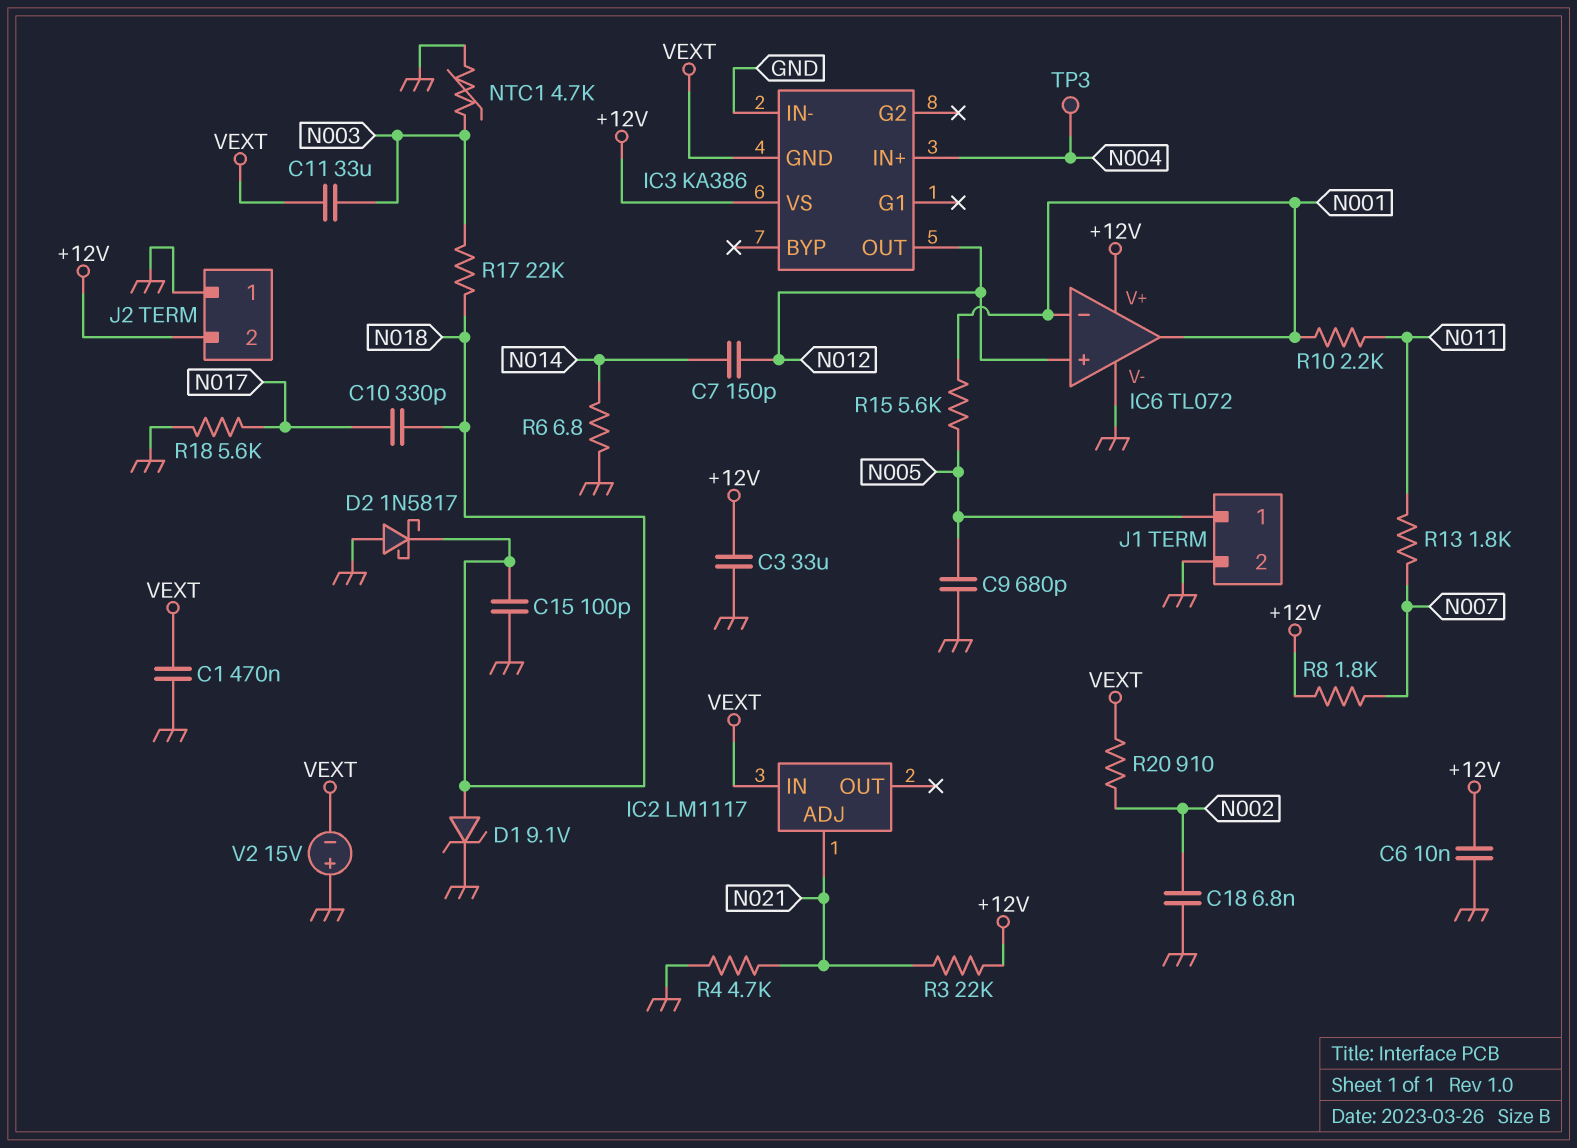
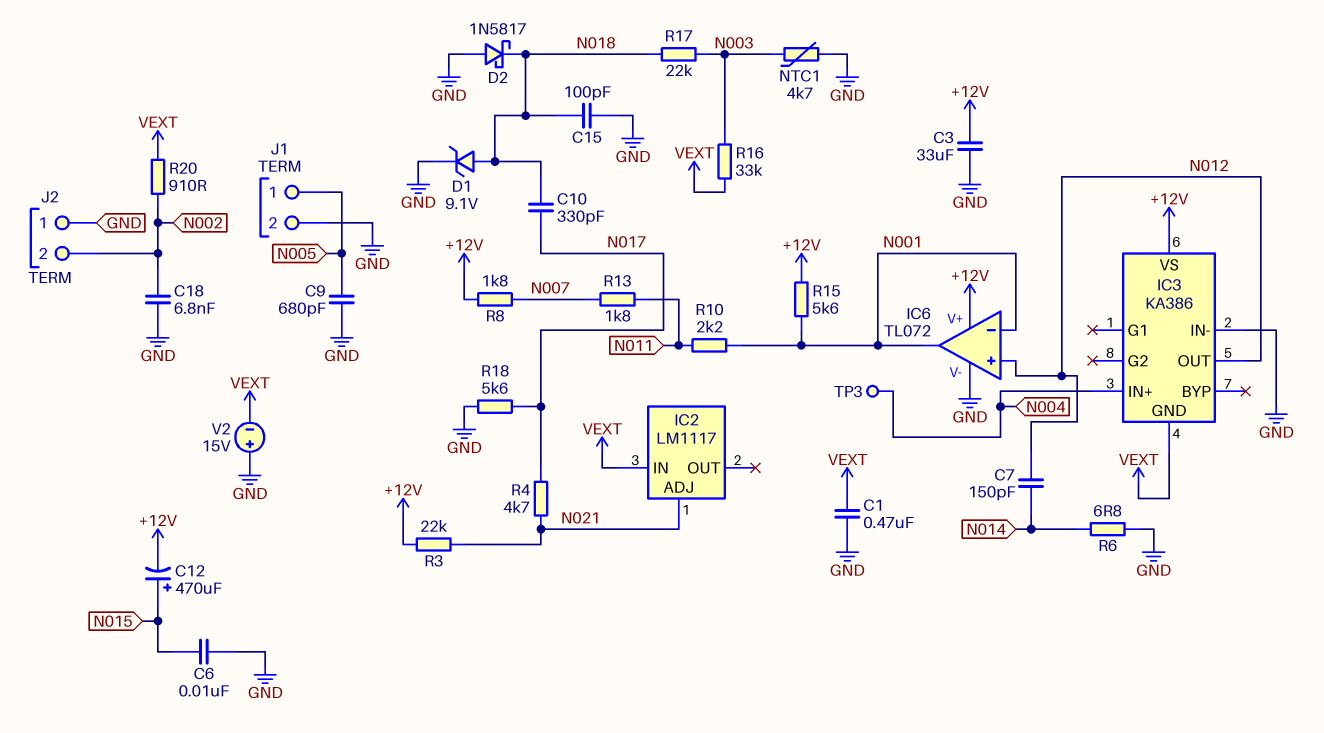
C6: 10nF (+12V, GND) -> 10nF (GND, N015)
C11: 33uF (N003, VEXT) -> none
C12: none -> 470uF (plus N015, minus +12V)
J2 pin 2: +12V -> N002
R4: 4.7k (GND, N021) -> 4.7k (N017, N021)
R15: 5.6k (N001, N005) -> 5.6k (+12V, N001)
R16: none -> 33k (N003, VEXT)

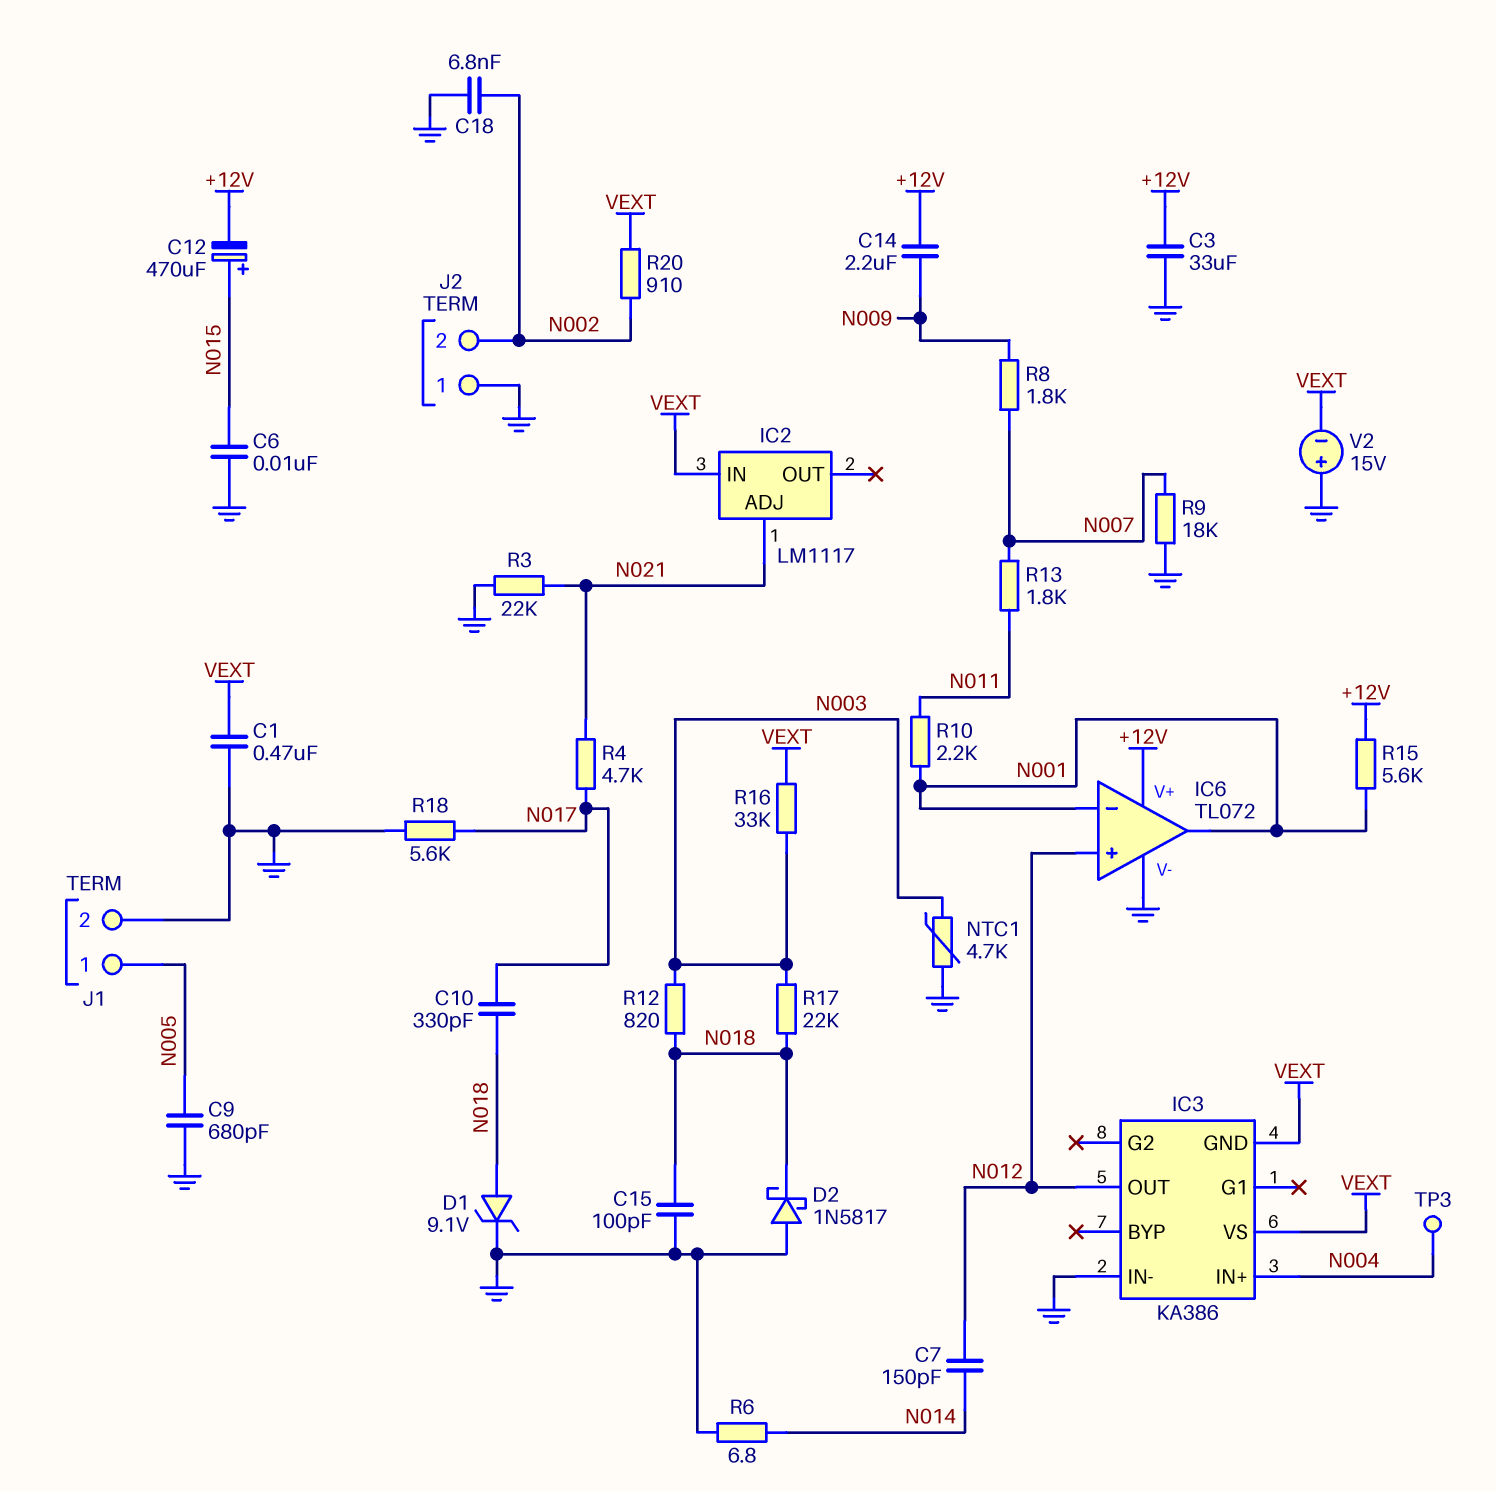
C14: none -> 2.2uF (+12V, N009)
IC3 pin VS: +12V -> VEXT
R3: 22k (+12V, N021) -> 22k (GND, N021)
R8: 1.8k (+12V, N007) -> 1.8k (N007, N009)
R9: none -> 18k (GND, N007)
R12: none -> 820 (N003, N018)

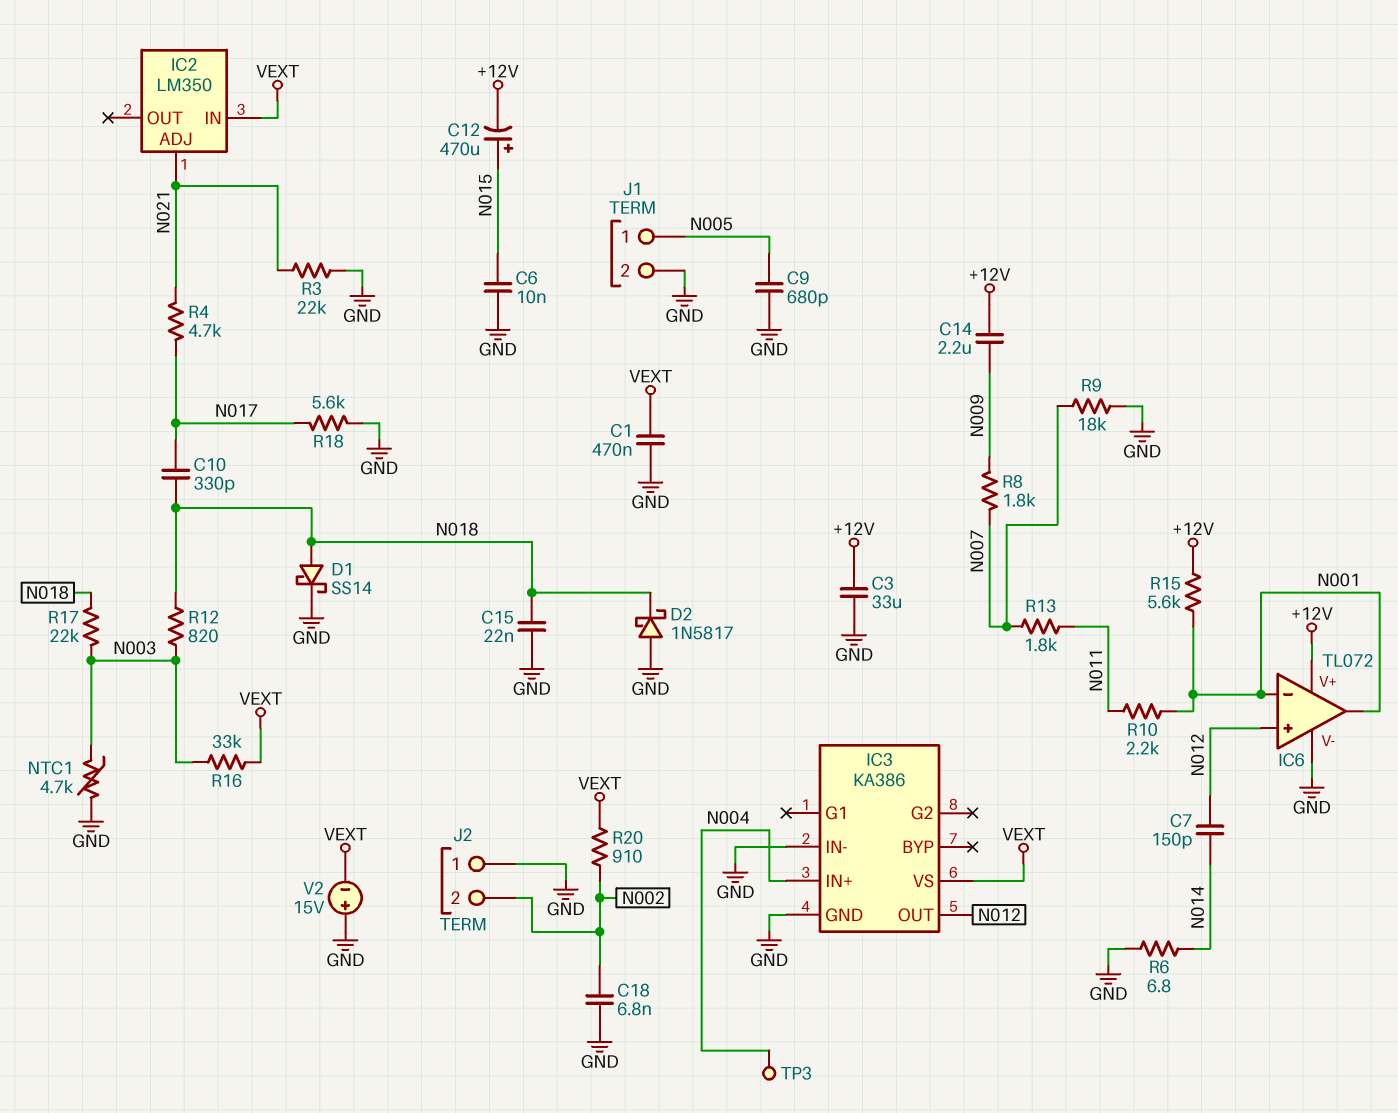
C15: 100pF (GND, N018) -> 22nF (GND, N018)
D1: zener 9.1V (A N018, K GND) -> schottky SS14 (A N018, K GND)
IC2: LM1117 -> LM350
IC3 pin GND: VEXT -> GND

